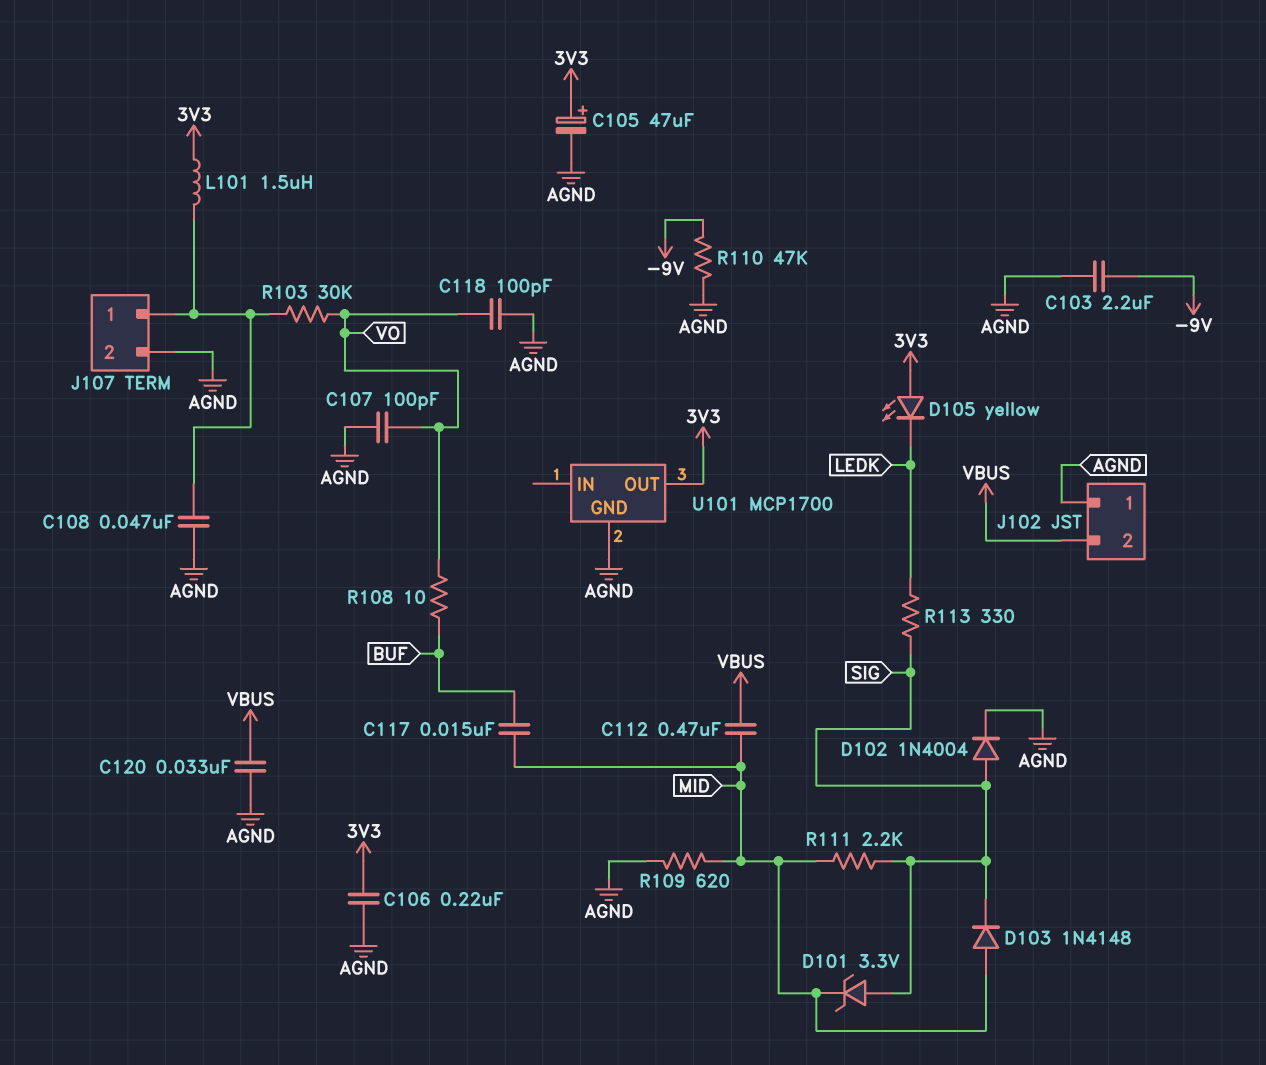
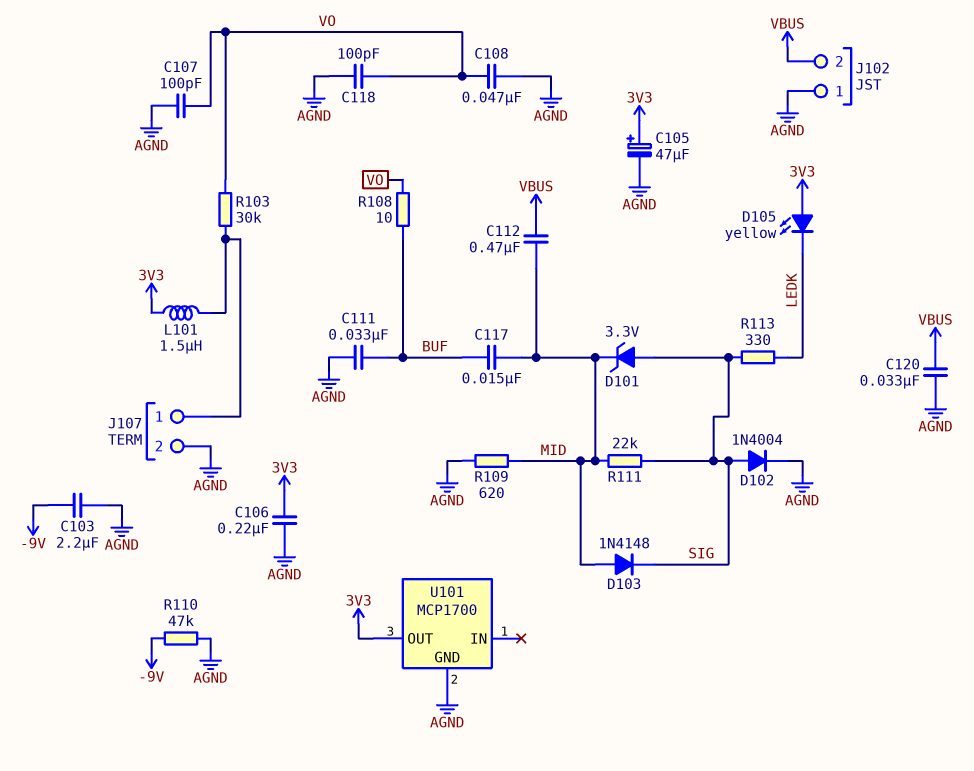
C108: 47nF (AGND, J107/1) -> 47nF (AGND, VO)
C111: none -> 33nF (AGND, BUF)
R111: 2.2k (MID, SIG) -> 22k (MID, SIG)

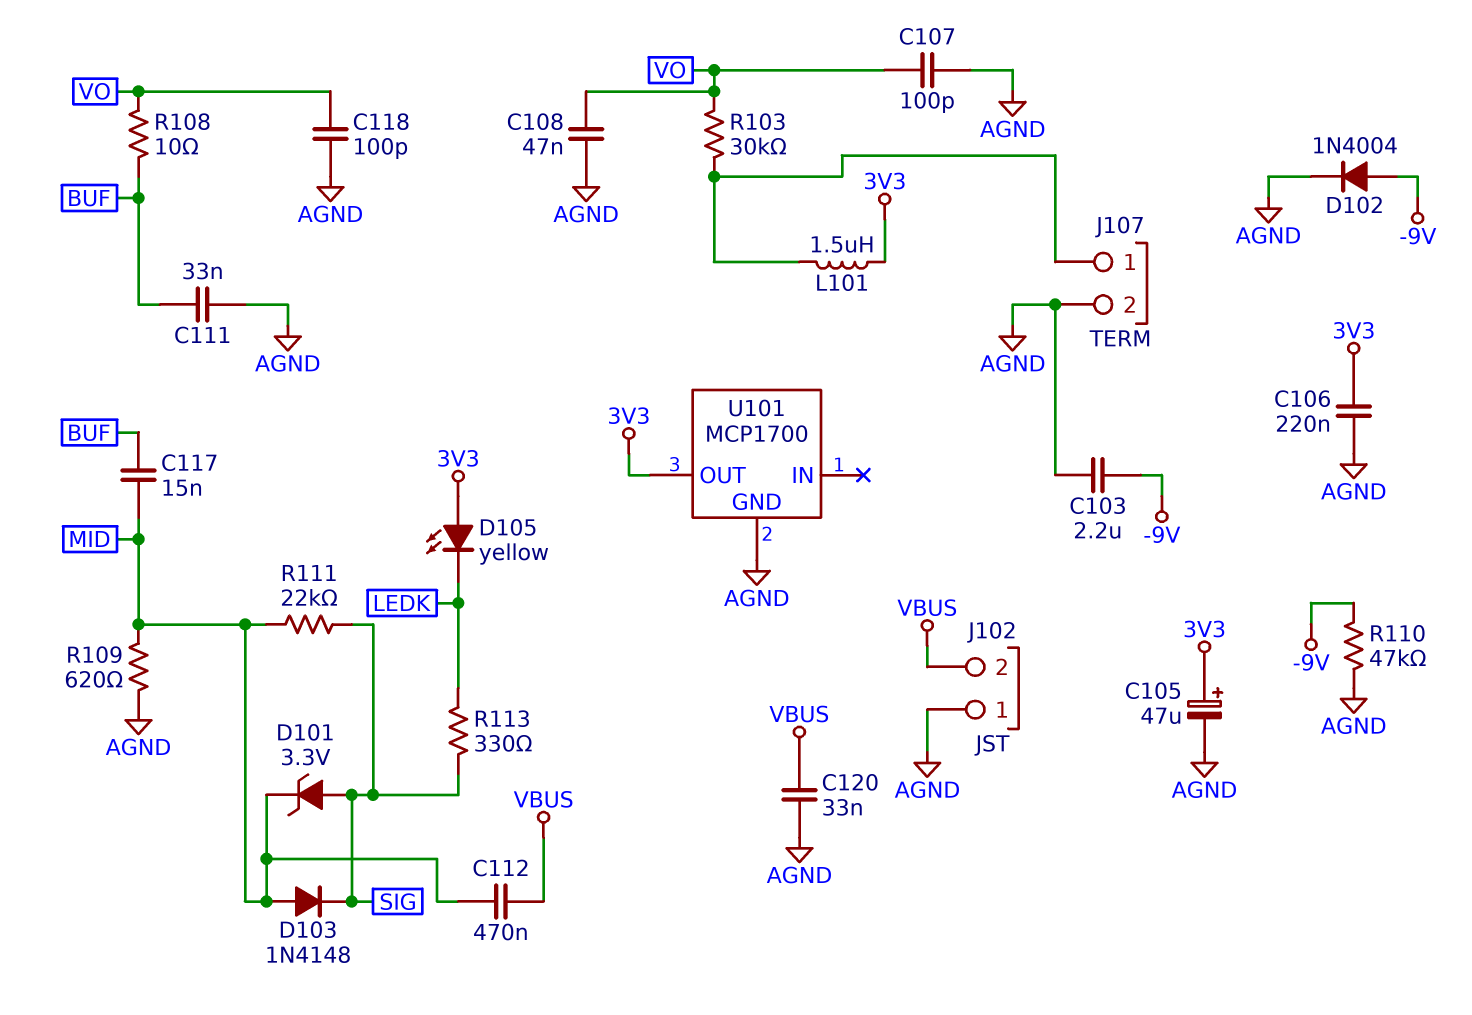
D102: diode 1N4004 (A SIG, K AGND) -> diode 1N4004 (A -9V, K AGND)

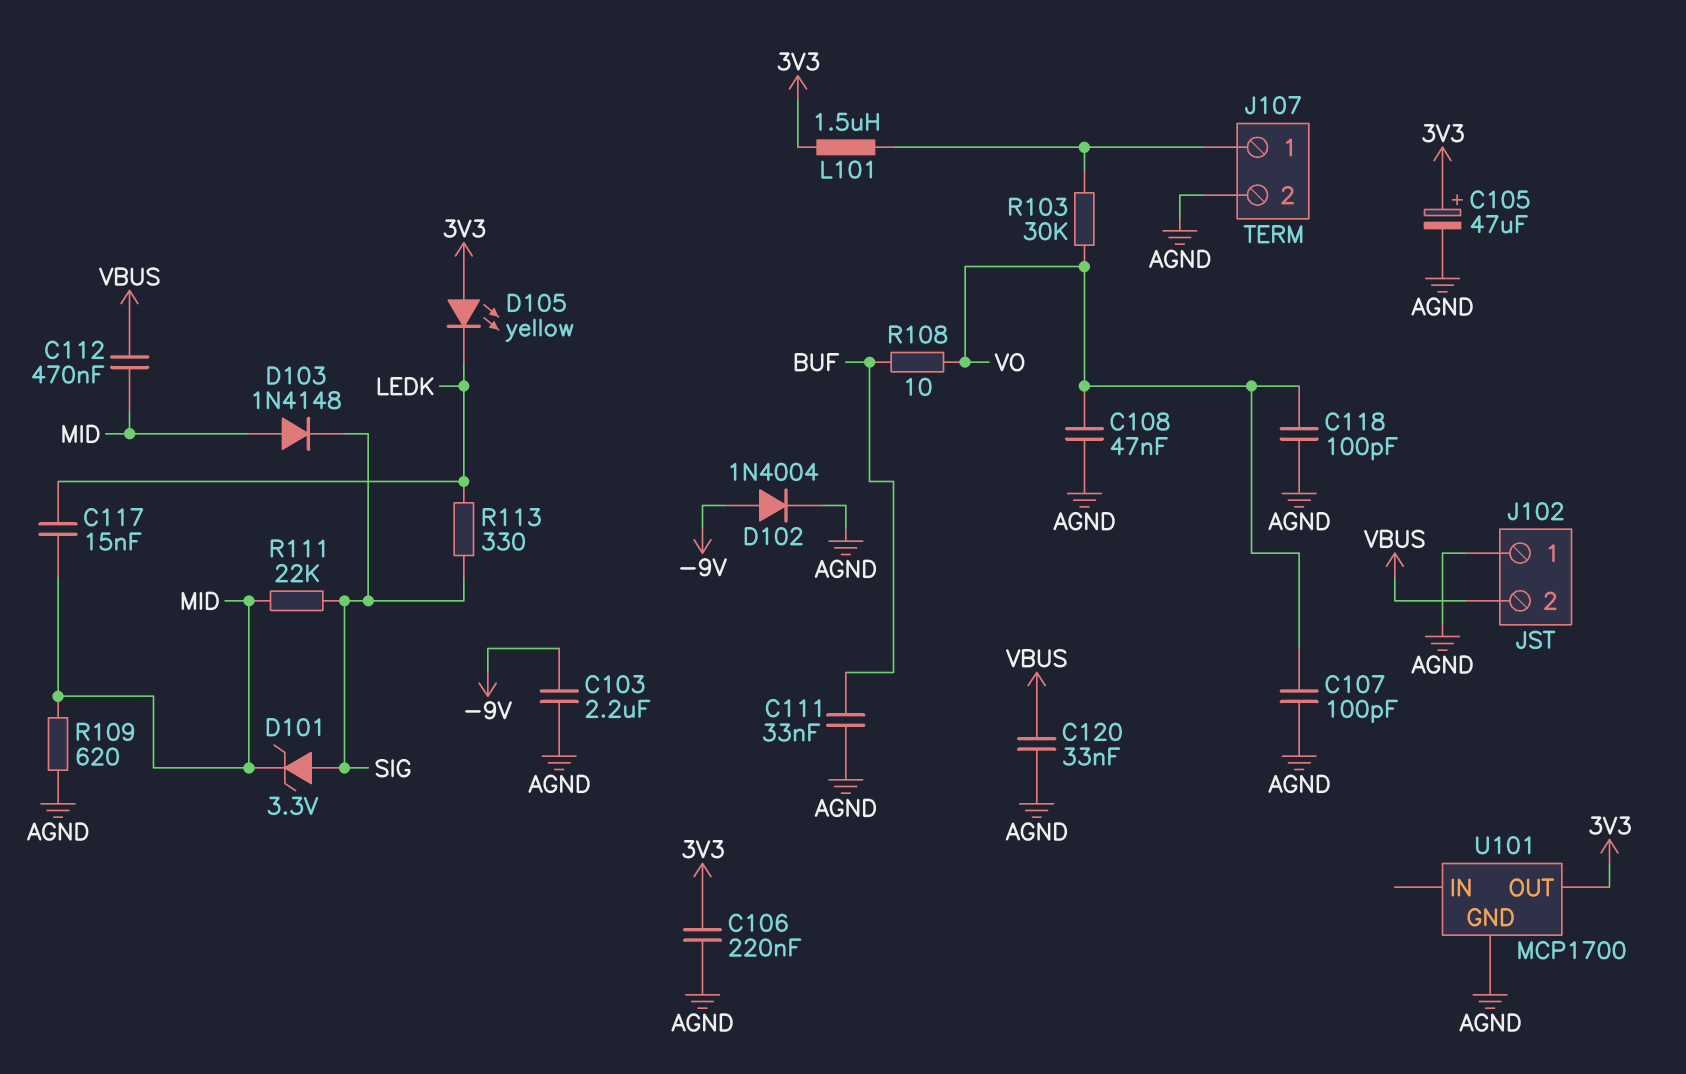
C117: 15nF (BUF, MID) -> 15nF (LEDK, MID)
R110: 47k (-9V, AGND) -> none

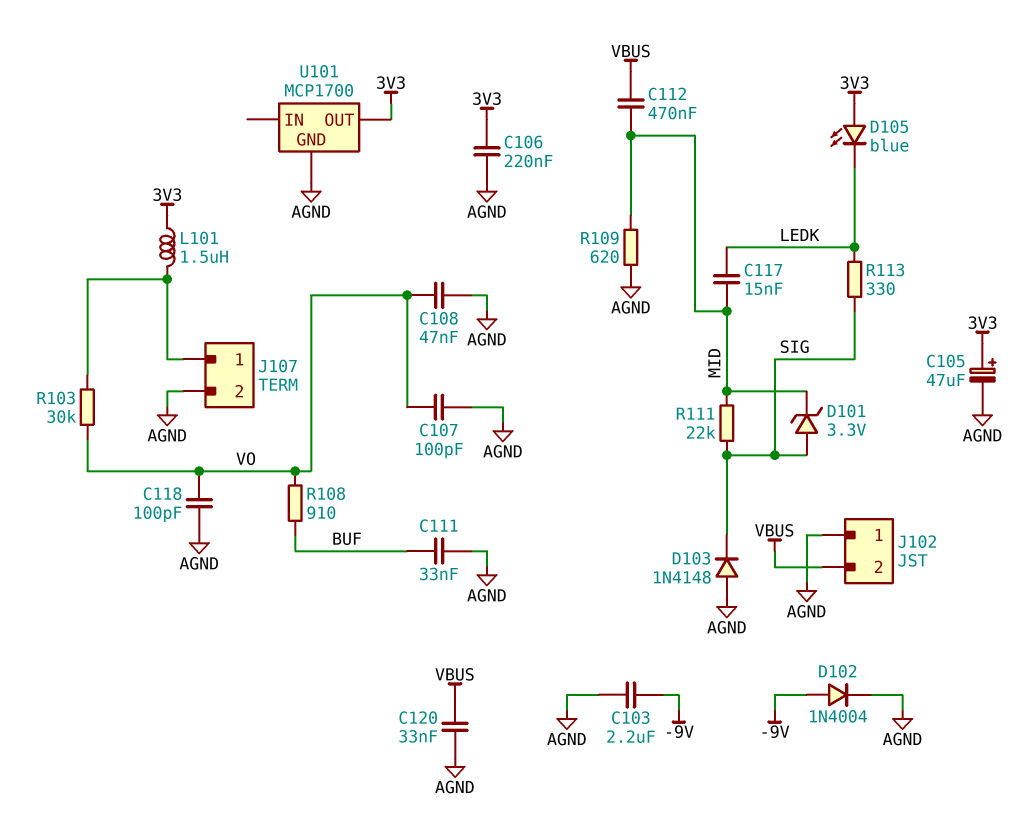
D103: diode 1N4148 (A MID, K SIG) -> diode 1N4148 (A AGND, K SIG)
D105: LED yellow (A 3V3, K LEDK) -> LED blue (A 3V3, K LEDK)
R108: 10 (BUF, VO) -> 910 (BUF, VO)

